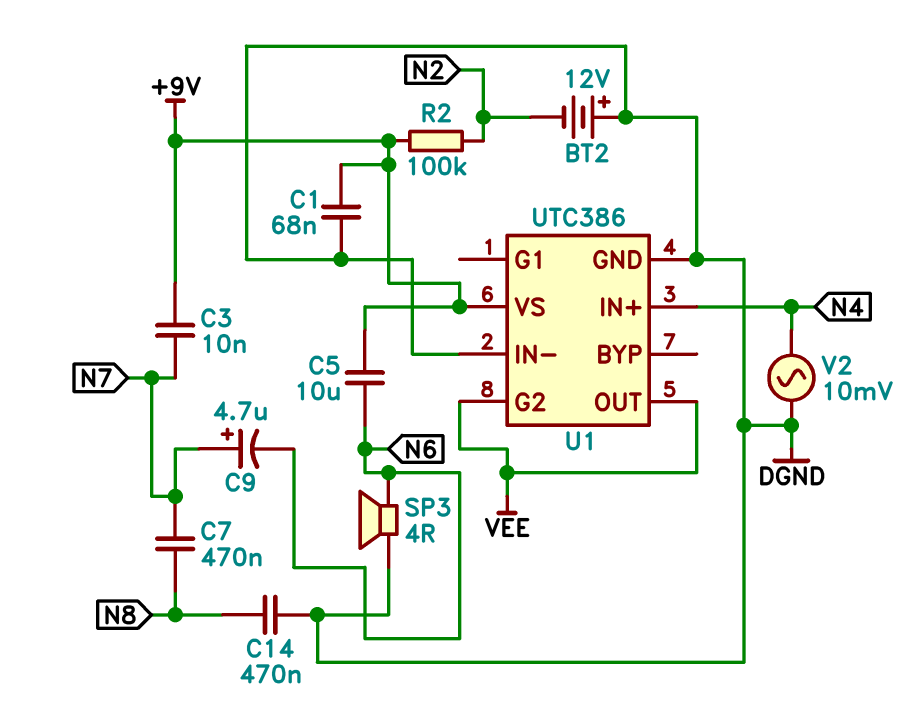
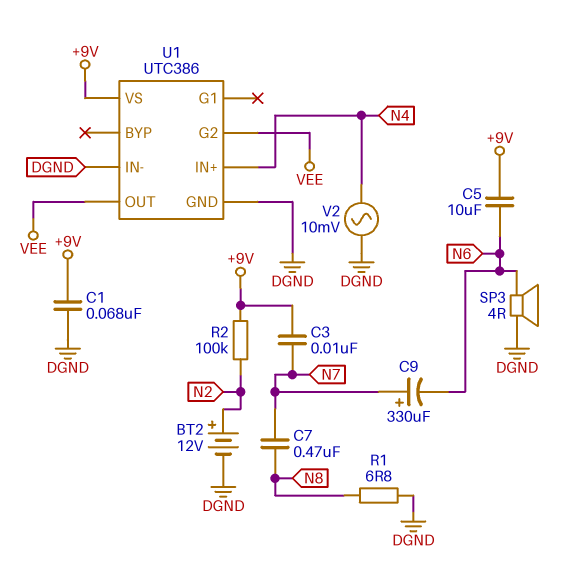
BT2: 12V (plus DGND, minus N2) -> 12V (plus N2, minus DGND)
C9: 4.7uF (plus N7, minus N6) -> 330uF (plus N7, minus N6)
C14: 470nF (DGND, N8) -> none
R1: none -> 6.8 (DGND, N8)

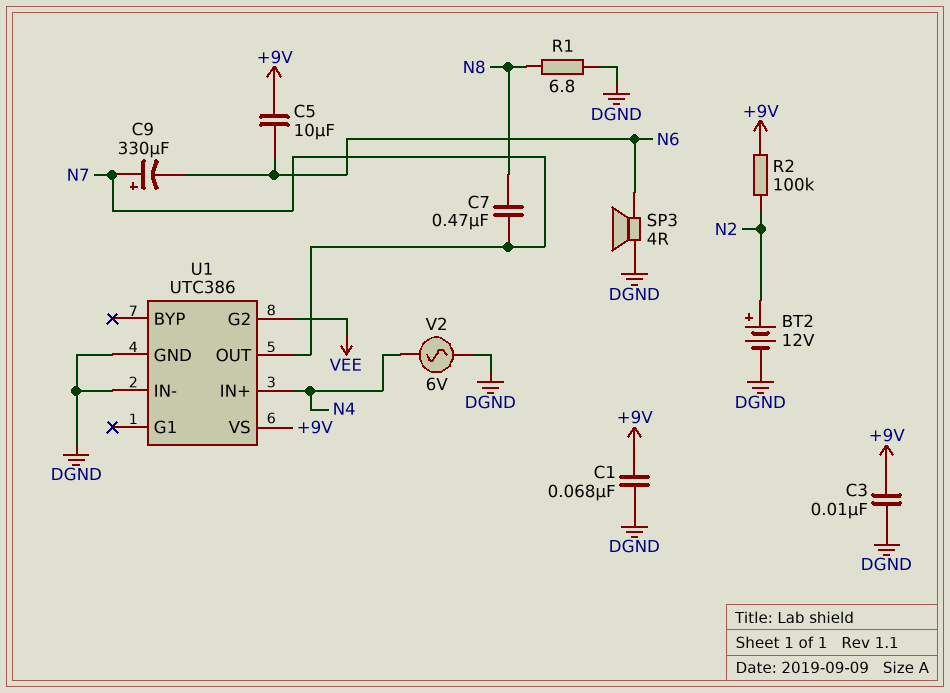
C3: 10nF (+9V, N7) -> 10nF (+9V, DGND)
U1 pin OUT: VEE -> N7
V2: AC 10mV (DGND, N4) -> AC 6V (DGND, N4)

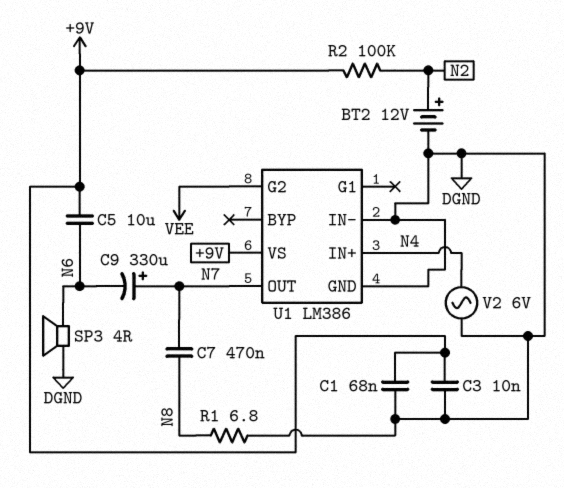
U1: UTC386 -> LM386

